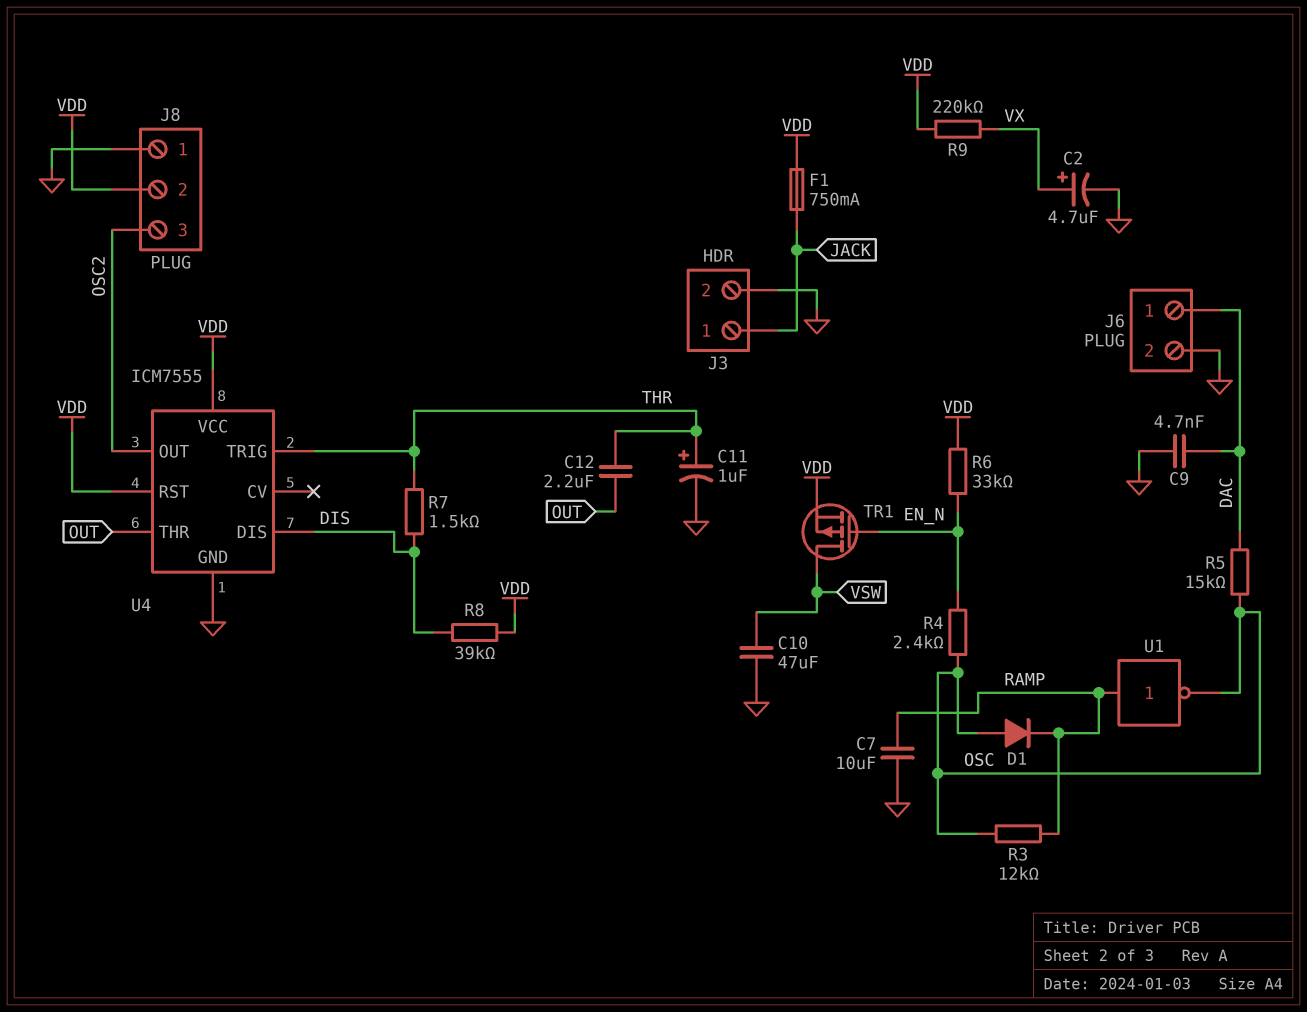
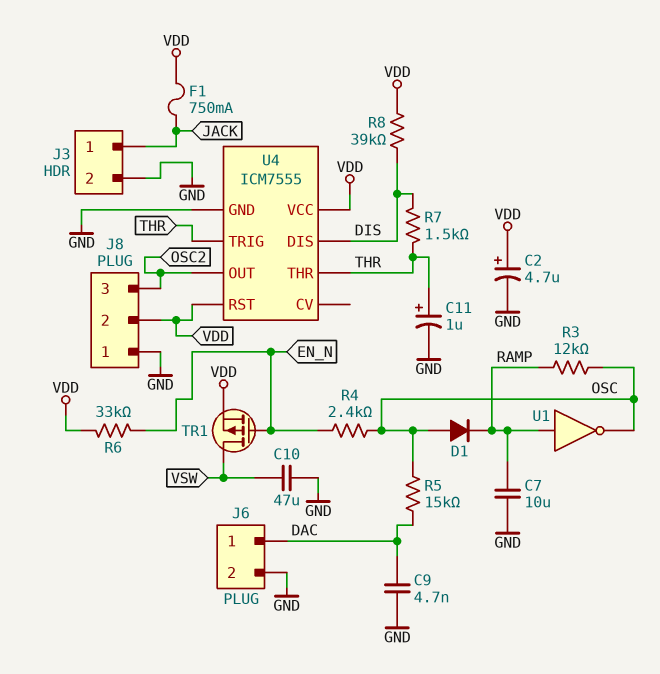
C2: 4.7uF (plus VX, minus GND) -> 4.7uF (plus VDD, minus GND)
C12: 2.2uF (OUT, THR) -> none
R9: 220k (VDD, VX) -> none
U4 pin THR: OUT -> THR

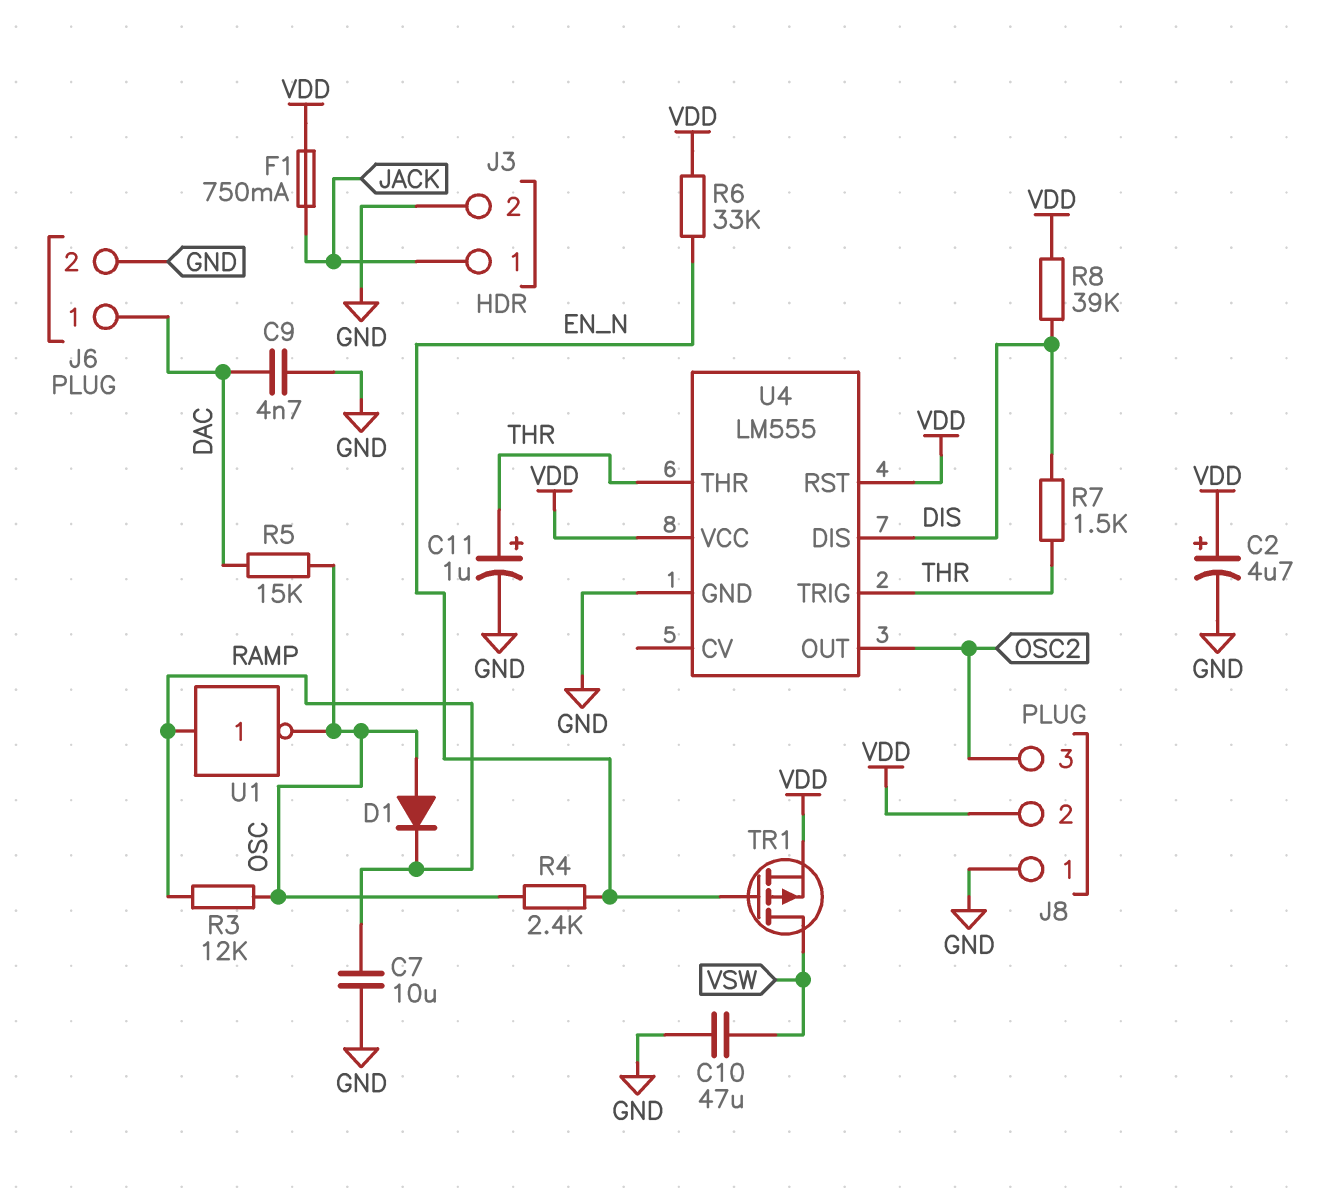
U4: ICM7555 -> LM555

